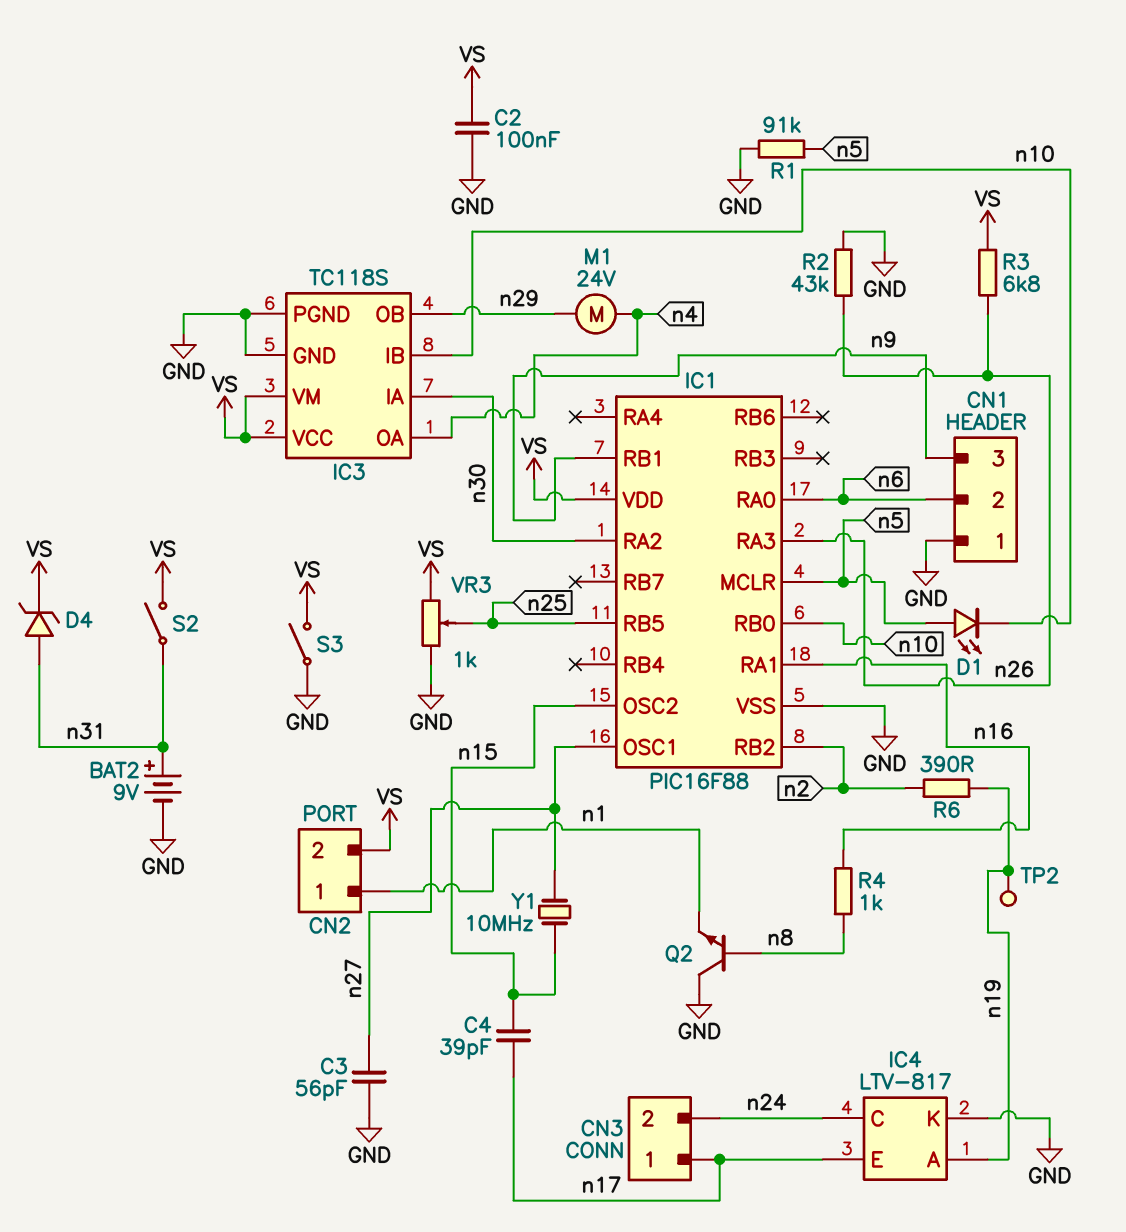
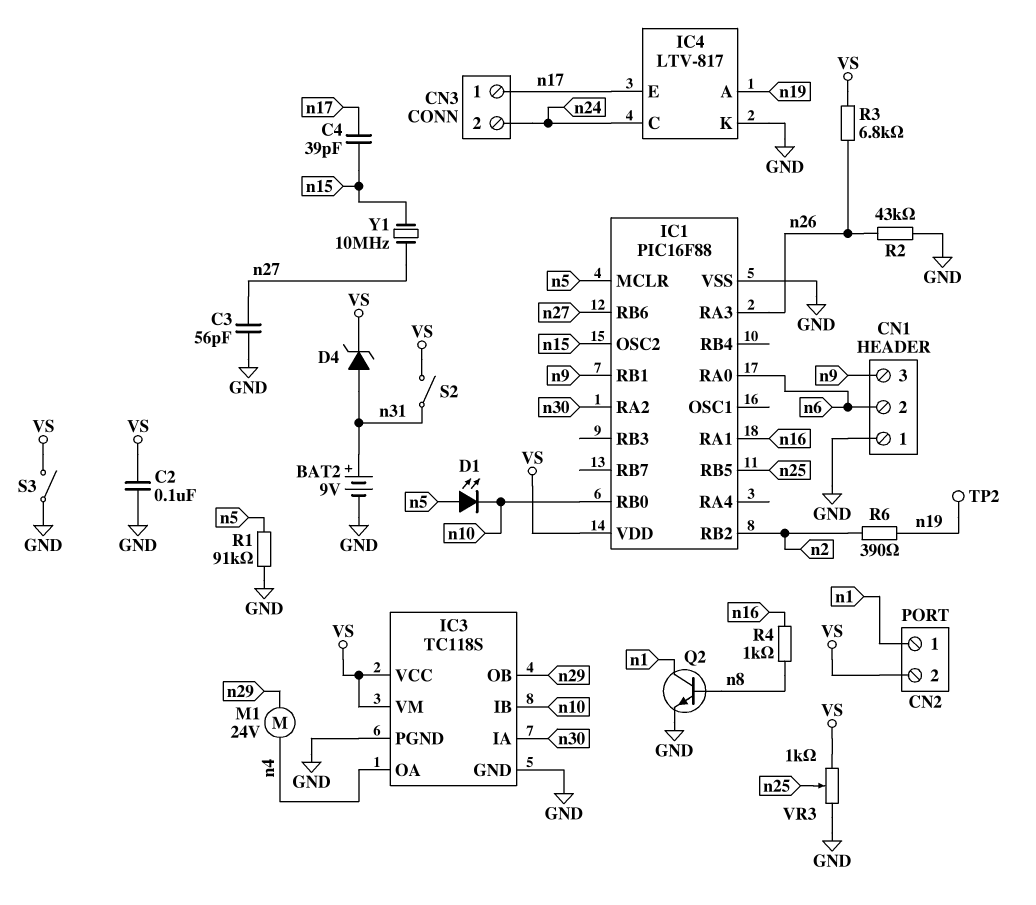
IC1 pin OSC1: n27 -> none
IC1 pin RB6: none -> n27
Q2: NPN (B n8, C GND, E n1) -> NPN (B n8, C n1, E GND)

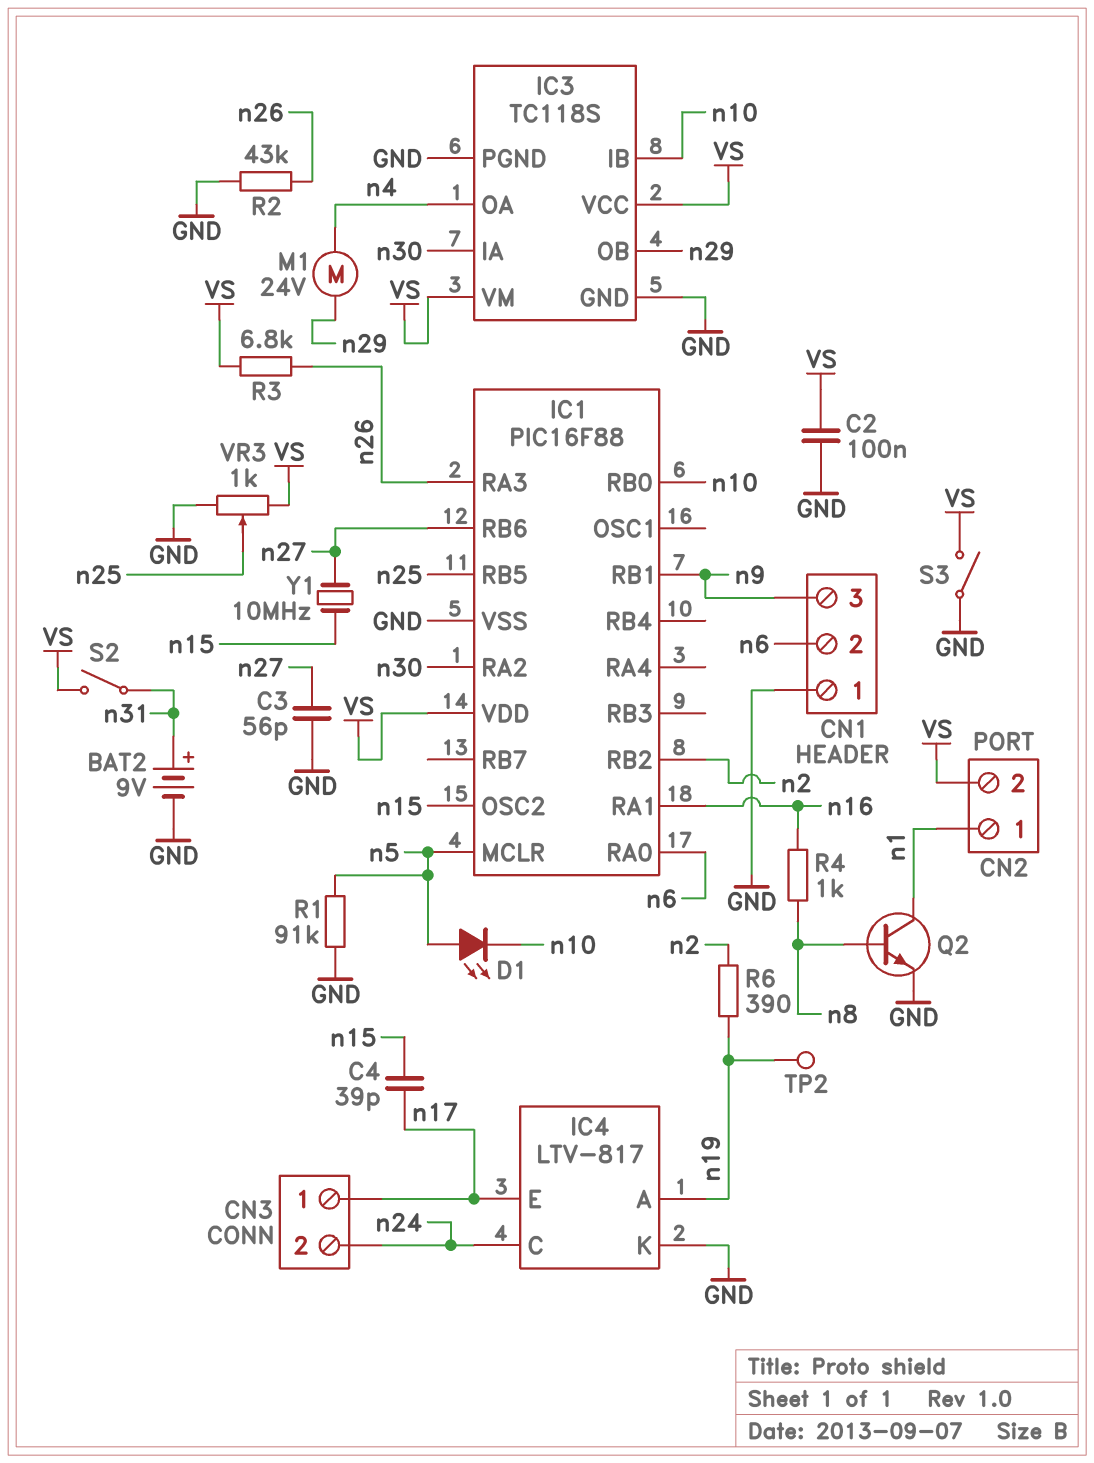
D4: zener (A n31, K VS) -> none

